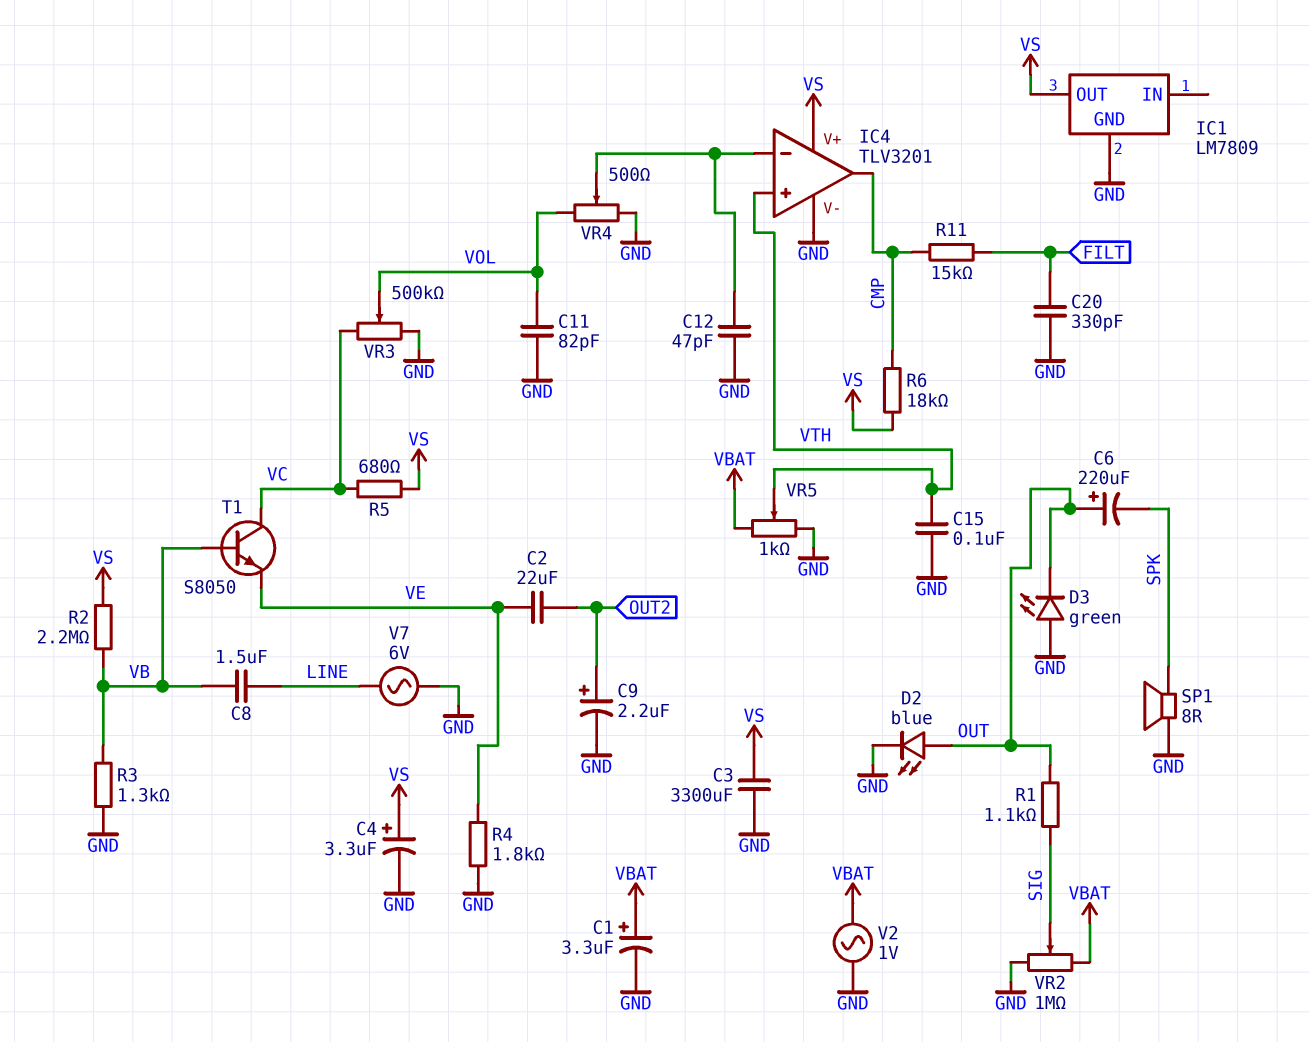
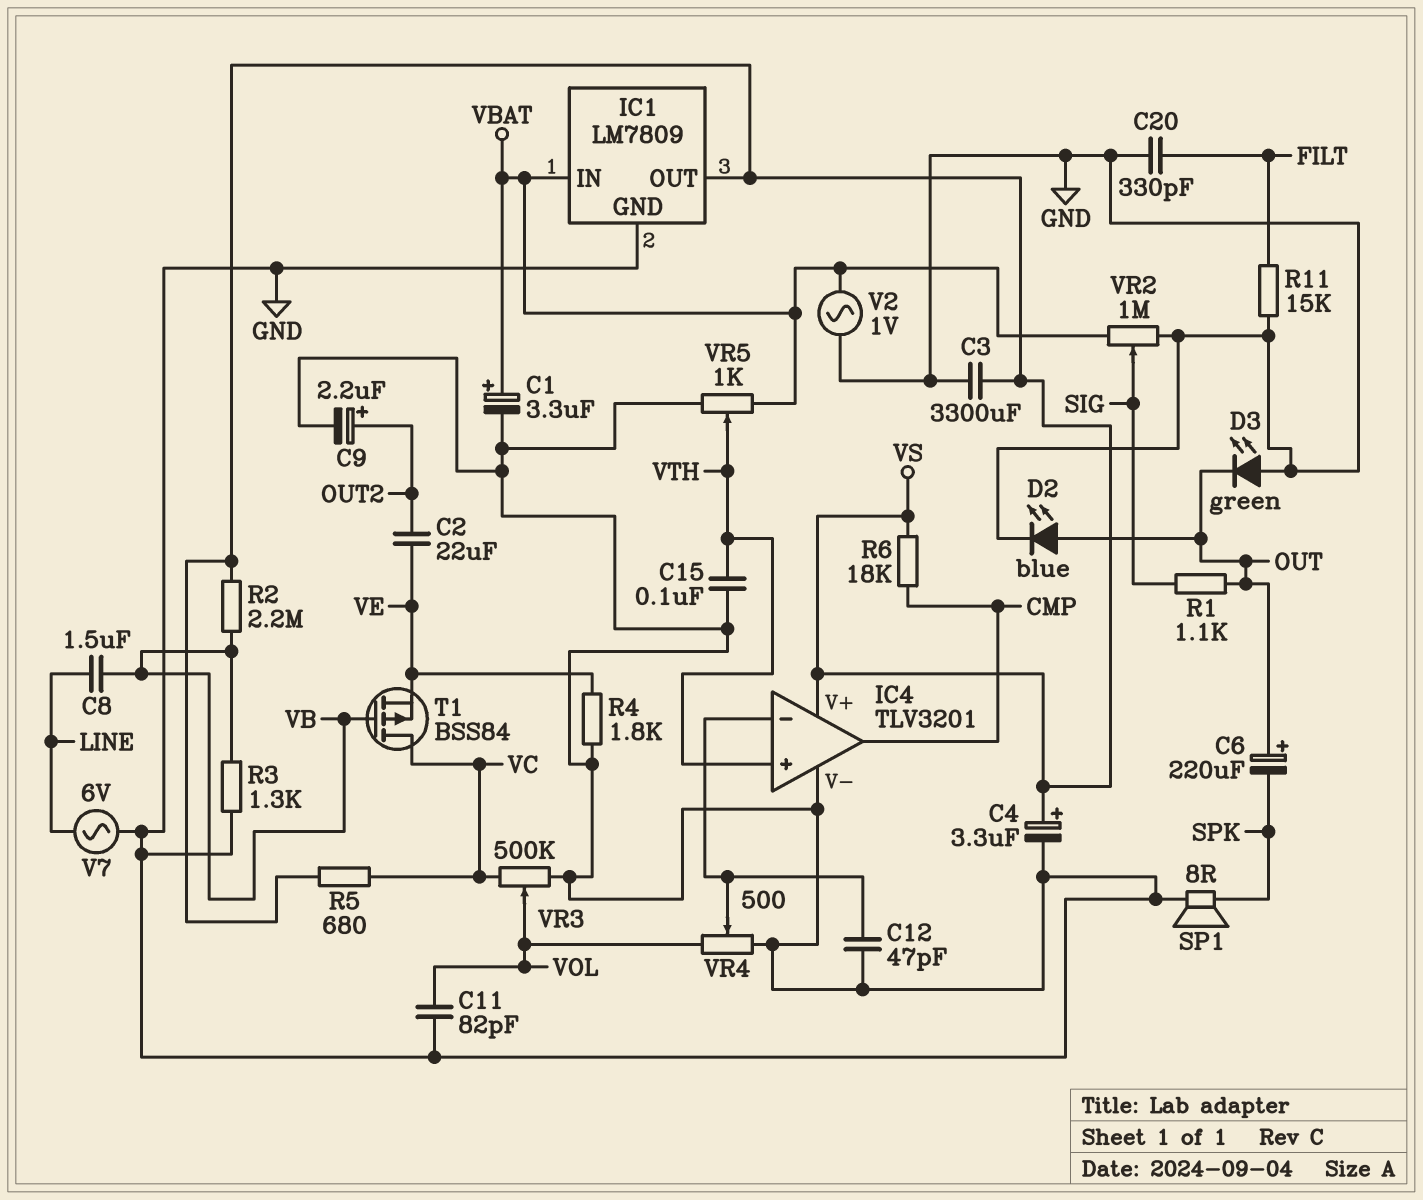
IC1 pin IN: none -> VBAT
R11: 15k (CMP, FILT) -> 15k (FILT, GND)
T1: NPN S8050 (B VB, C VC, E VE) -> PMOS BSS84 (G VB, D VC, S VE)

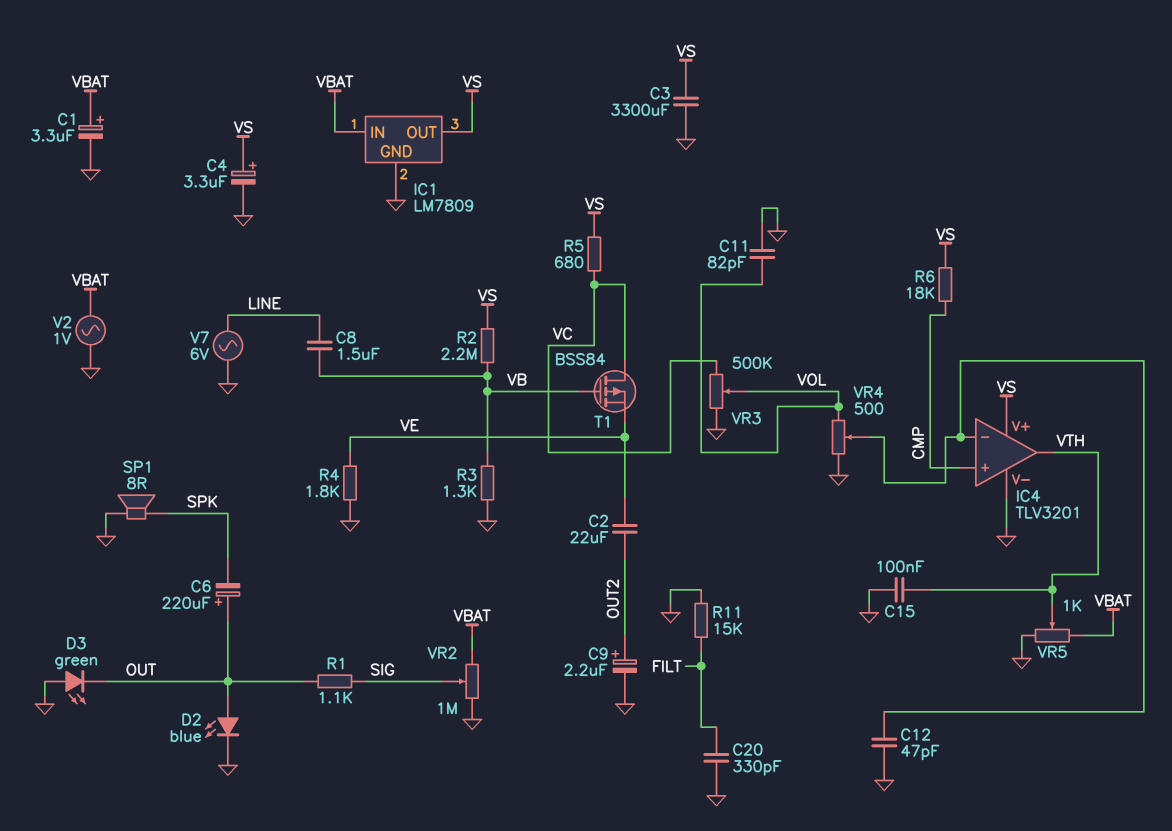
IC4 pin in+: VTH -> CMP
IC4 pin out: CMP -> VTH

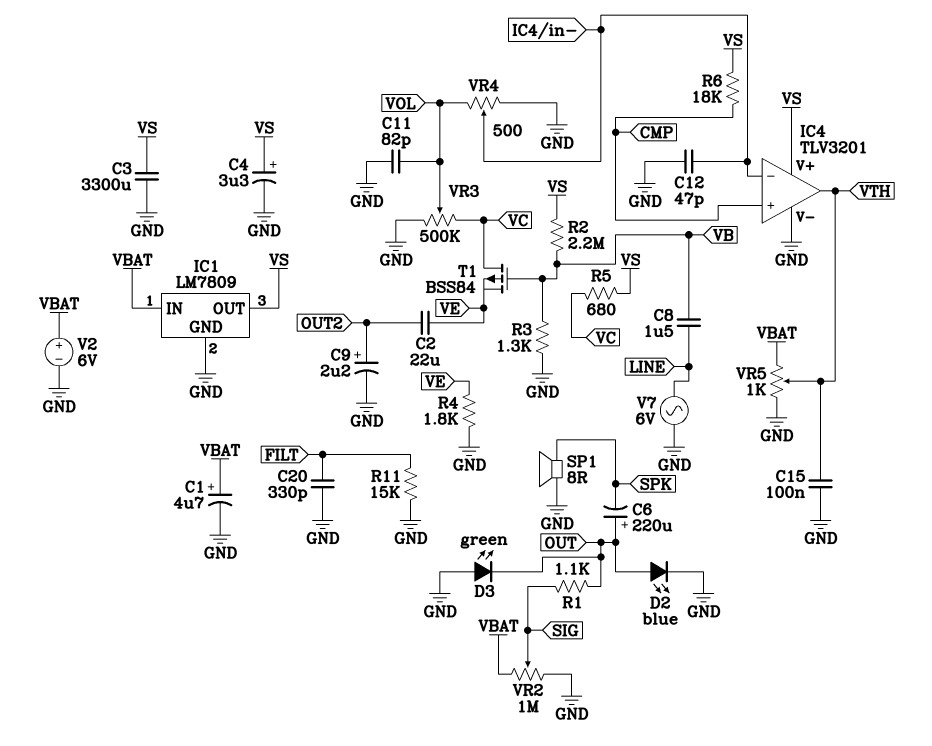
C1: 3.3uF (plus VBAT, minus GND) -> 4.7uF (plus VBAT, minus GND)
V2: AC 1V (GND, VBAT) -> 6V (plus VBAT, minus GND)

